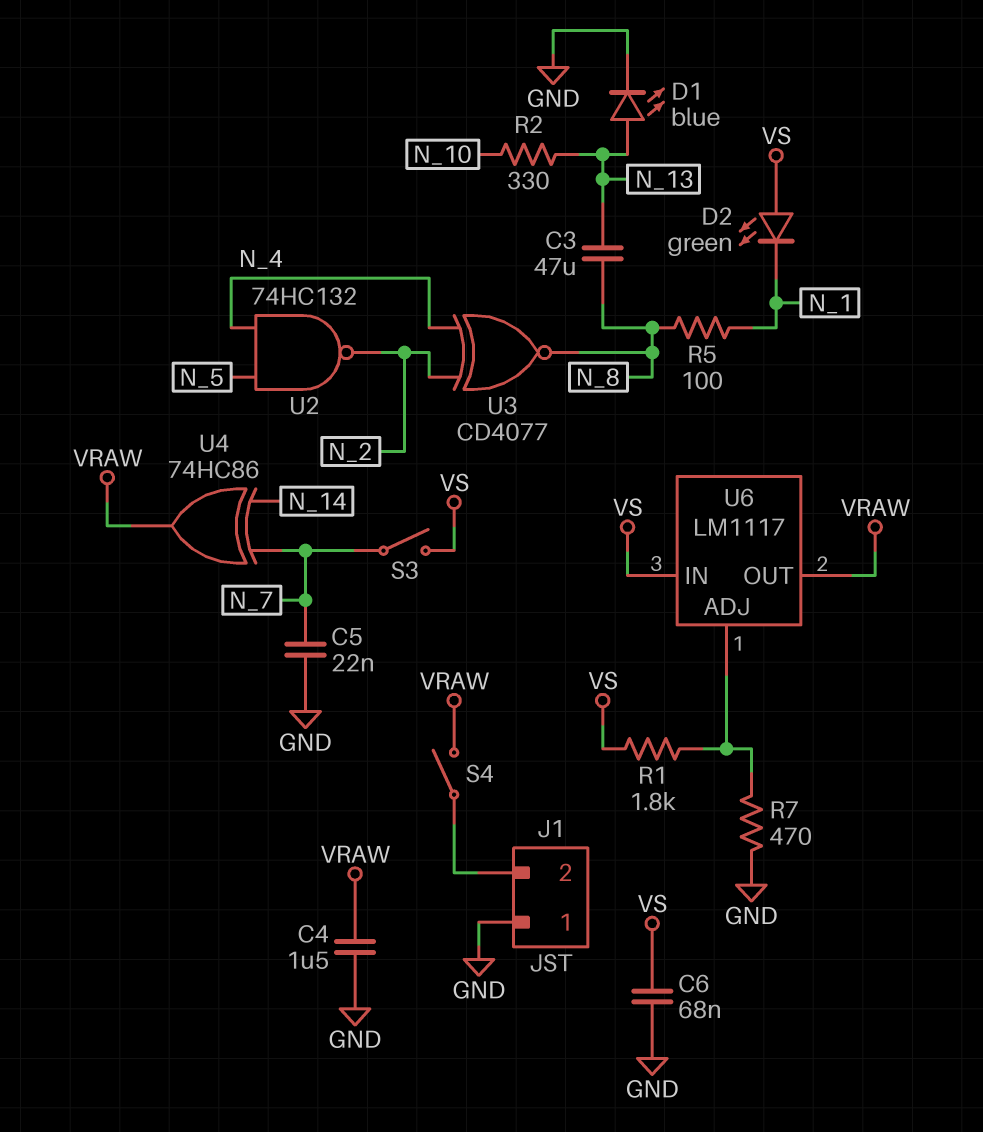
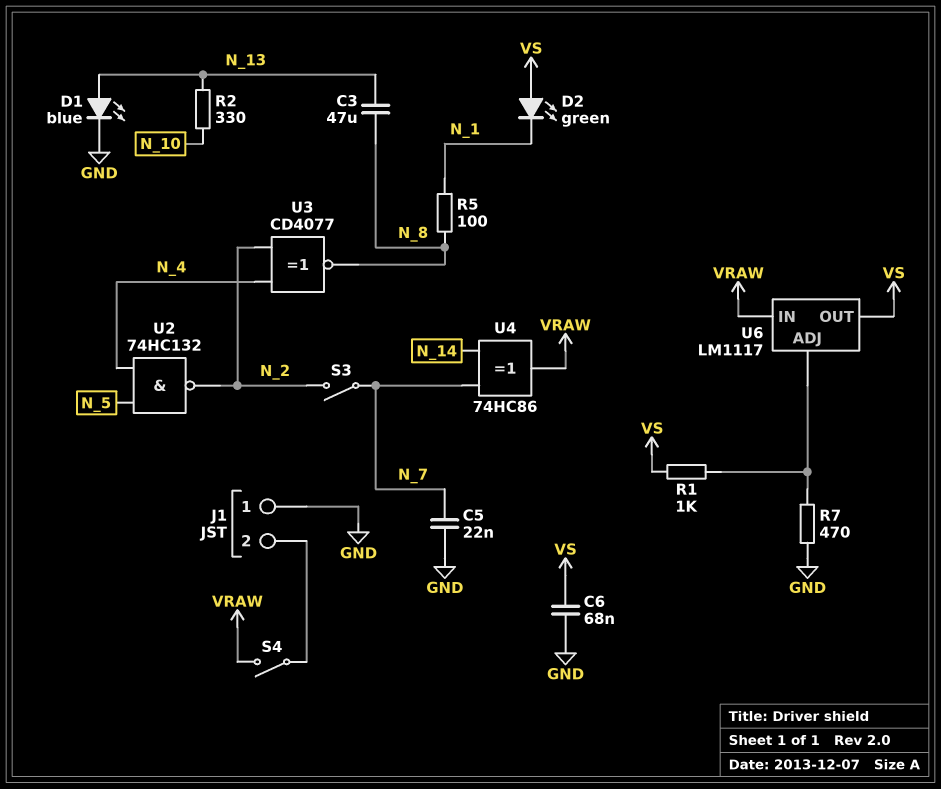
C4: 1.5uF (GND, VRAW) -> none
R1: 1.8k (U6/ADJ, VS) -> 1k (U6/ADJ, VS)
S3: switch (N_7, VS) -> switch (N_2, N_7)
U6 pin IN: VS -> VRAW
U6 pin OUT: VRAW -> VS

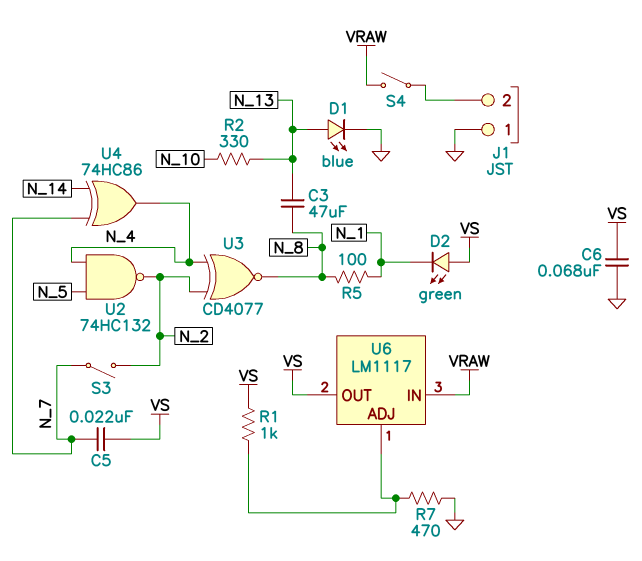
C5: 22nF (GND, N_7) -> 22nF (N_7, VS)
U4: XOR 74HC86 (in N_7, in N_14, out VRAW) -> XOR 74HC86 (in N_7, in N_14, out N_4)

